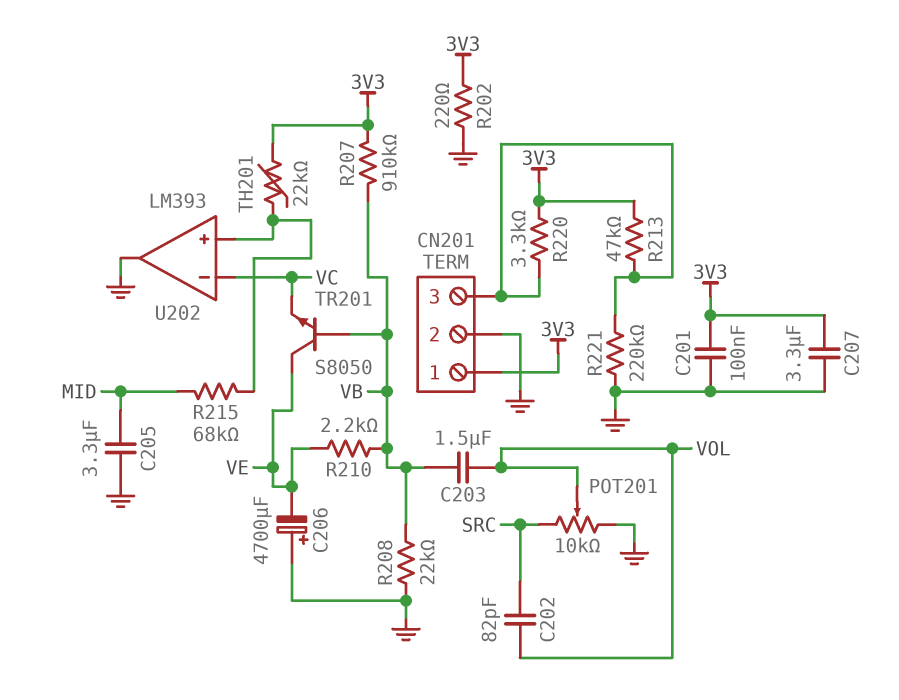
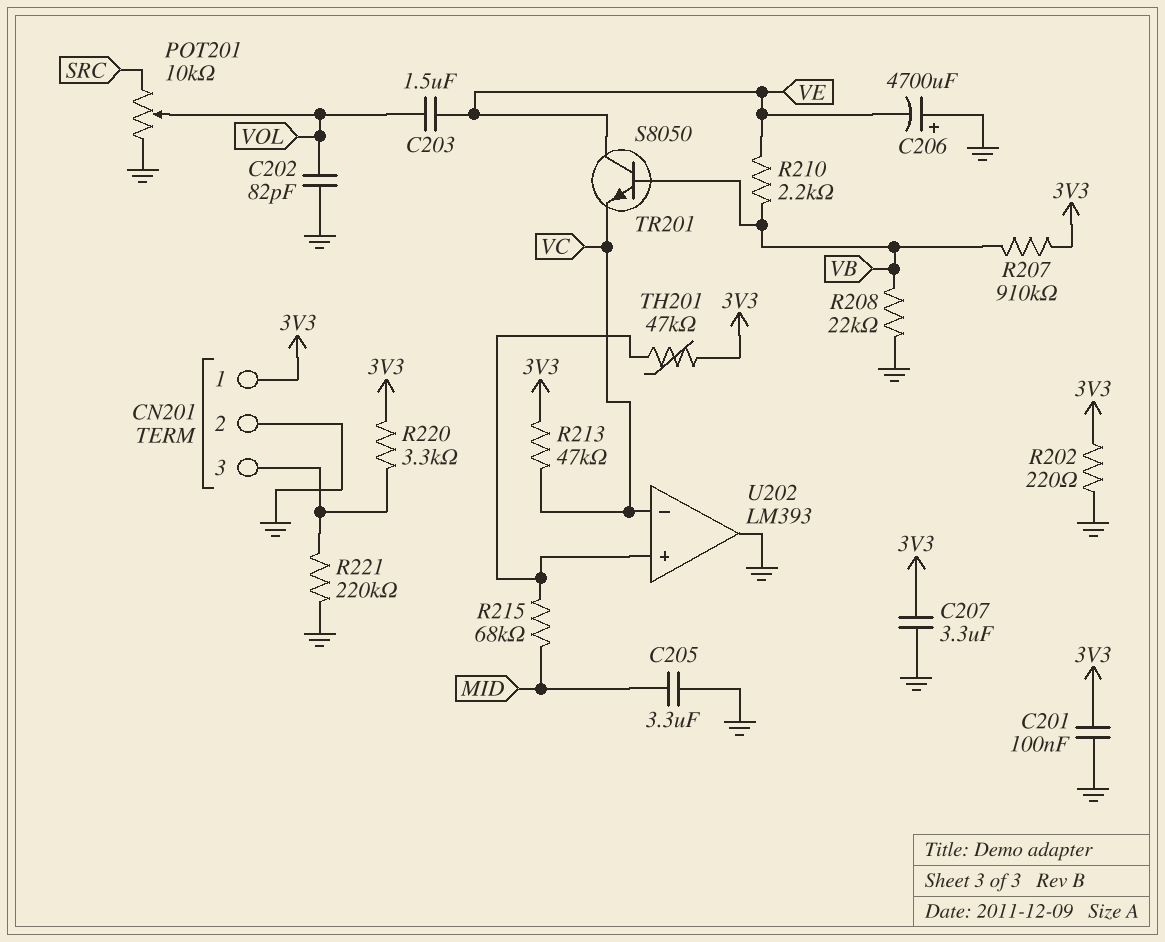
C202: 82pF (SRC, VOL) -> 82pF (GND, VOL)
C203: 1.5uF (VB, VOL) -> 1.5uF (VE, VOL)
R213: 47k (3V3, CN201/3) -> 47k (3V3, VC)
TH201: 22k (3V3, U202/in+) -> 47k (3V3, U202/in+)

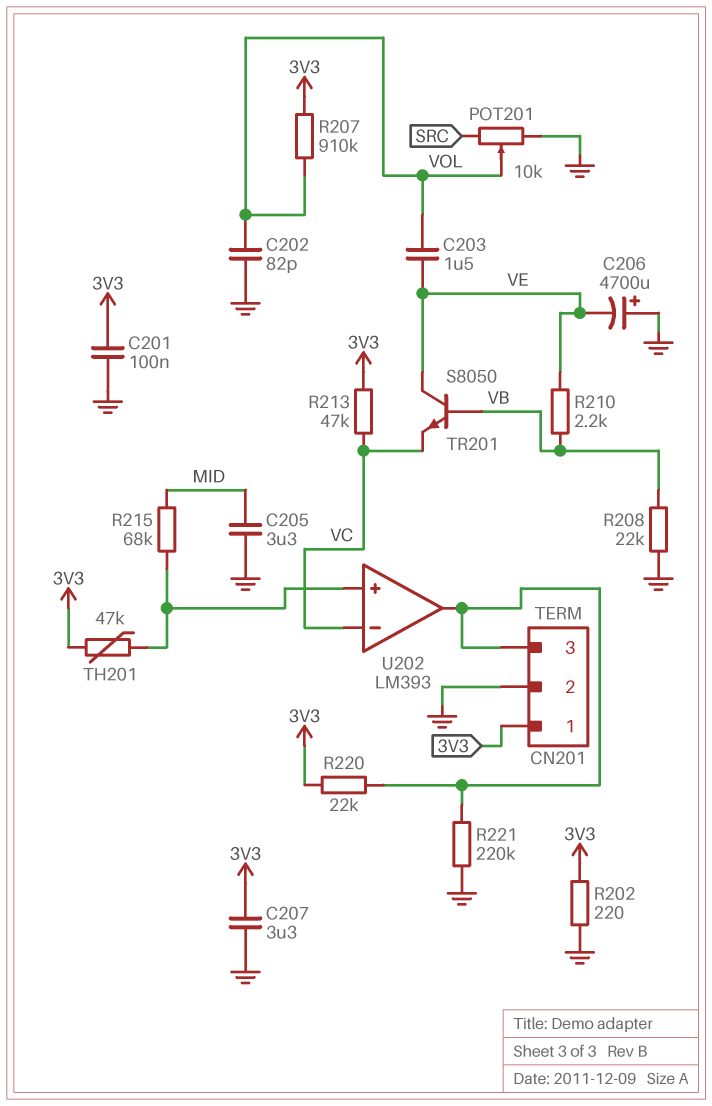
R207: 910k (3V3, VB) -> 910k (3V3, VOL)
R220: 3.3k (3V3, CN201/3) -> 22k (3V3, CN201/3)
U202 pin out: GND -> CN201/3

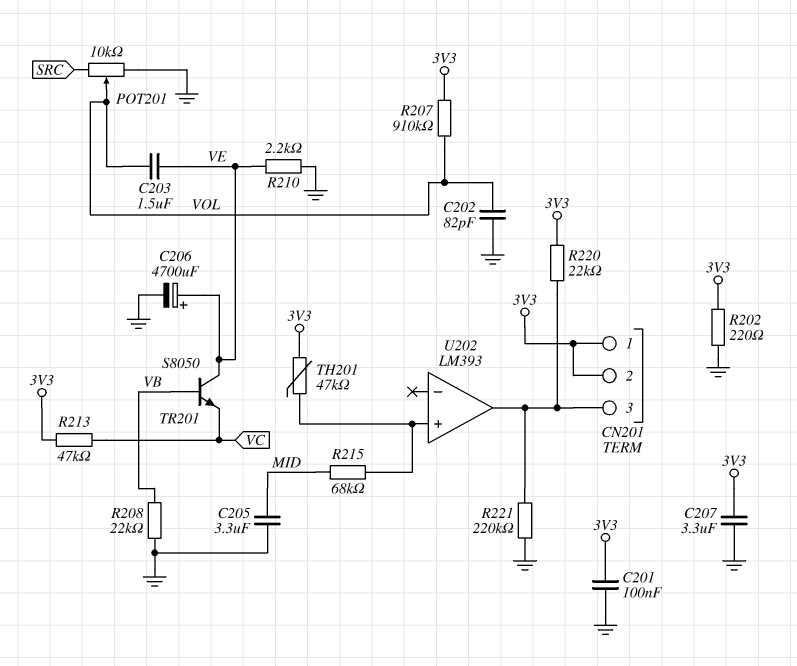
C206: 4700uF (plus GND, minus VE) -> 4700uF (plus VE, minus GND)
CN201 pin 2: GND -> 3V3
R210: 2.2k (VB, VE) -> 2.2k (GND, VE)
U202 pin in-: VC -> none

